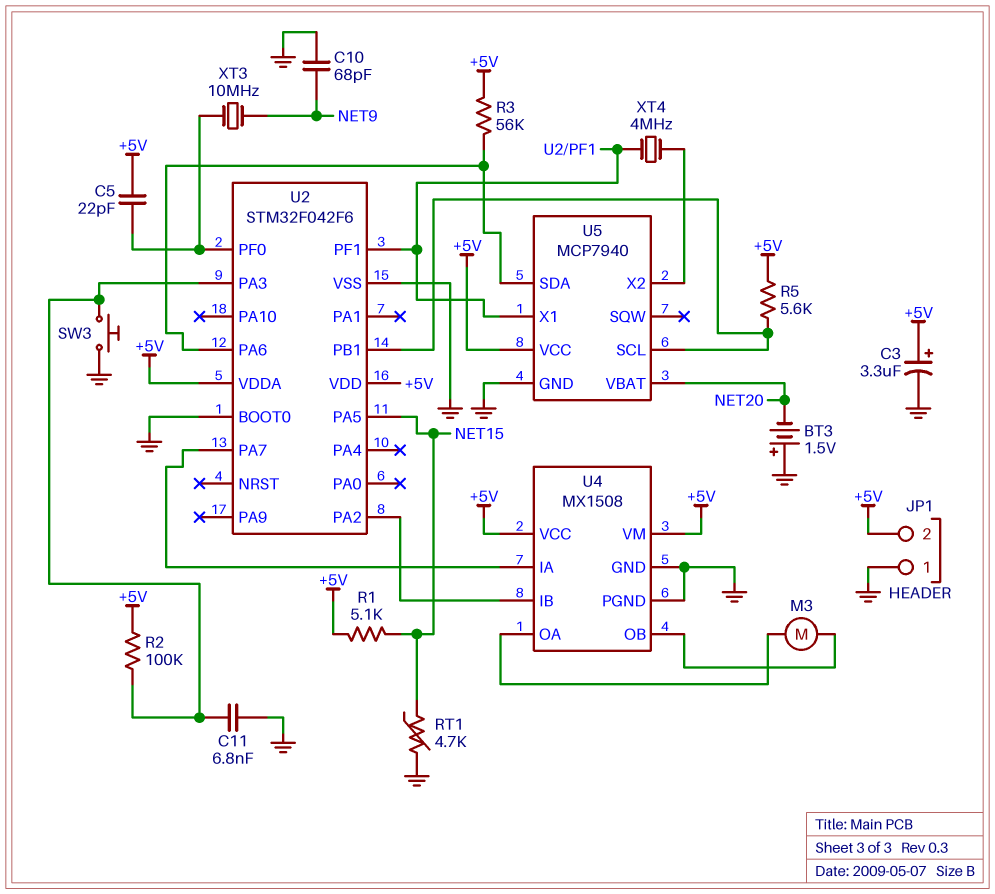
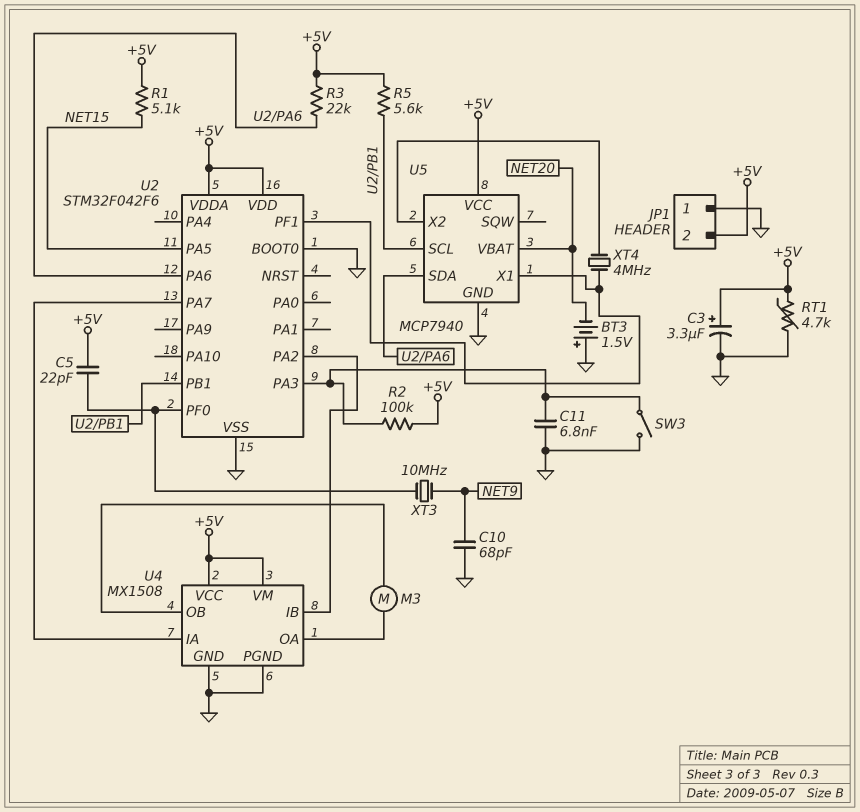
R3: 56k (+5V, U2/PA6) -> 22k (+5V, U2/PA6)
RT1: 4.7k (GND, NET15) -> 4.7k (+5V, GND)
SW3: button (GND, U2/PA3) -> switch (GND, U2/PA3)

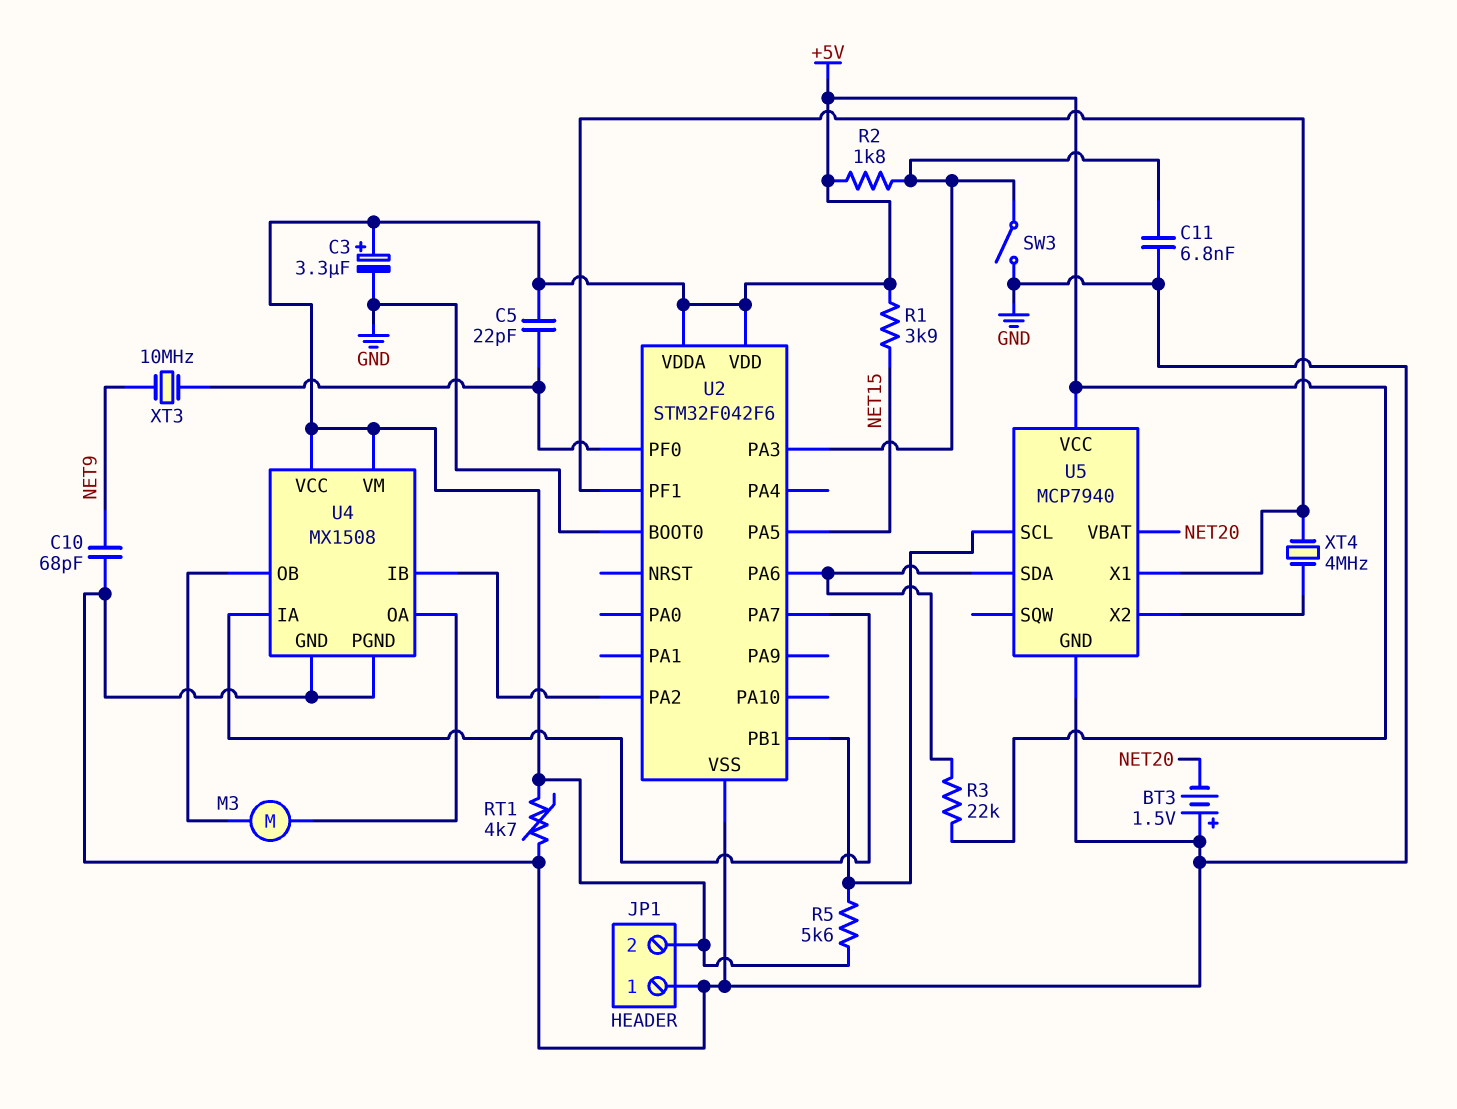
R1: 5.1k (+5V, NET15) -> 3.9k (+5V, NET15)
R2: 100k (+5V, U2/PA3) -> 1.8k (+5V, U2/PA3)

